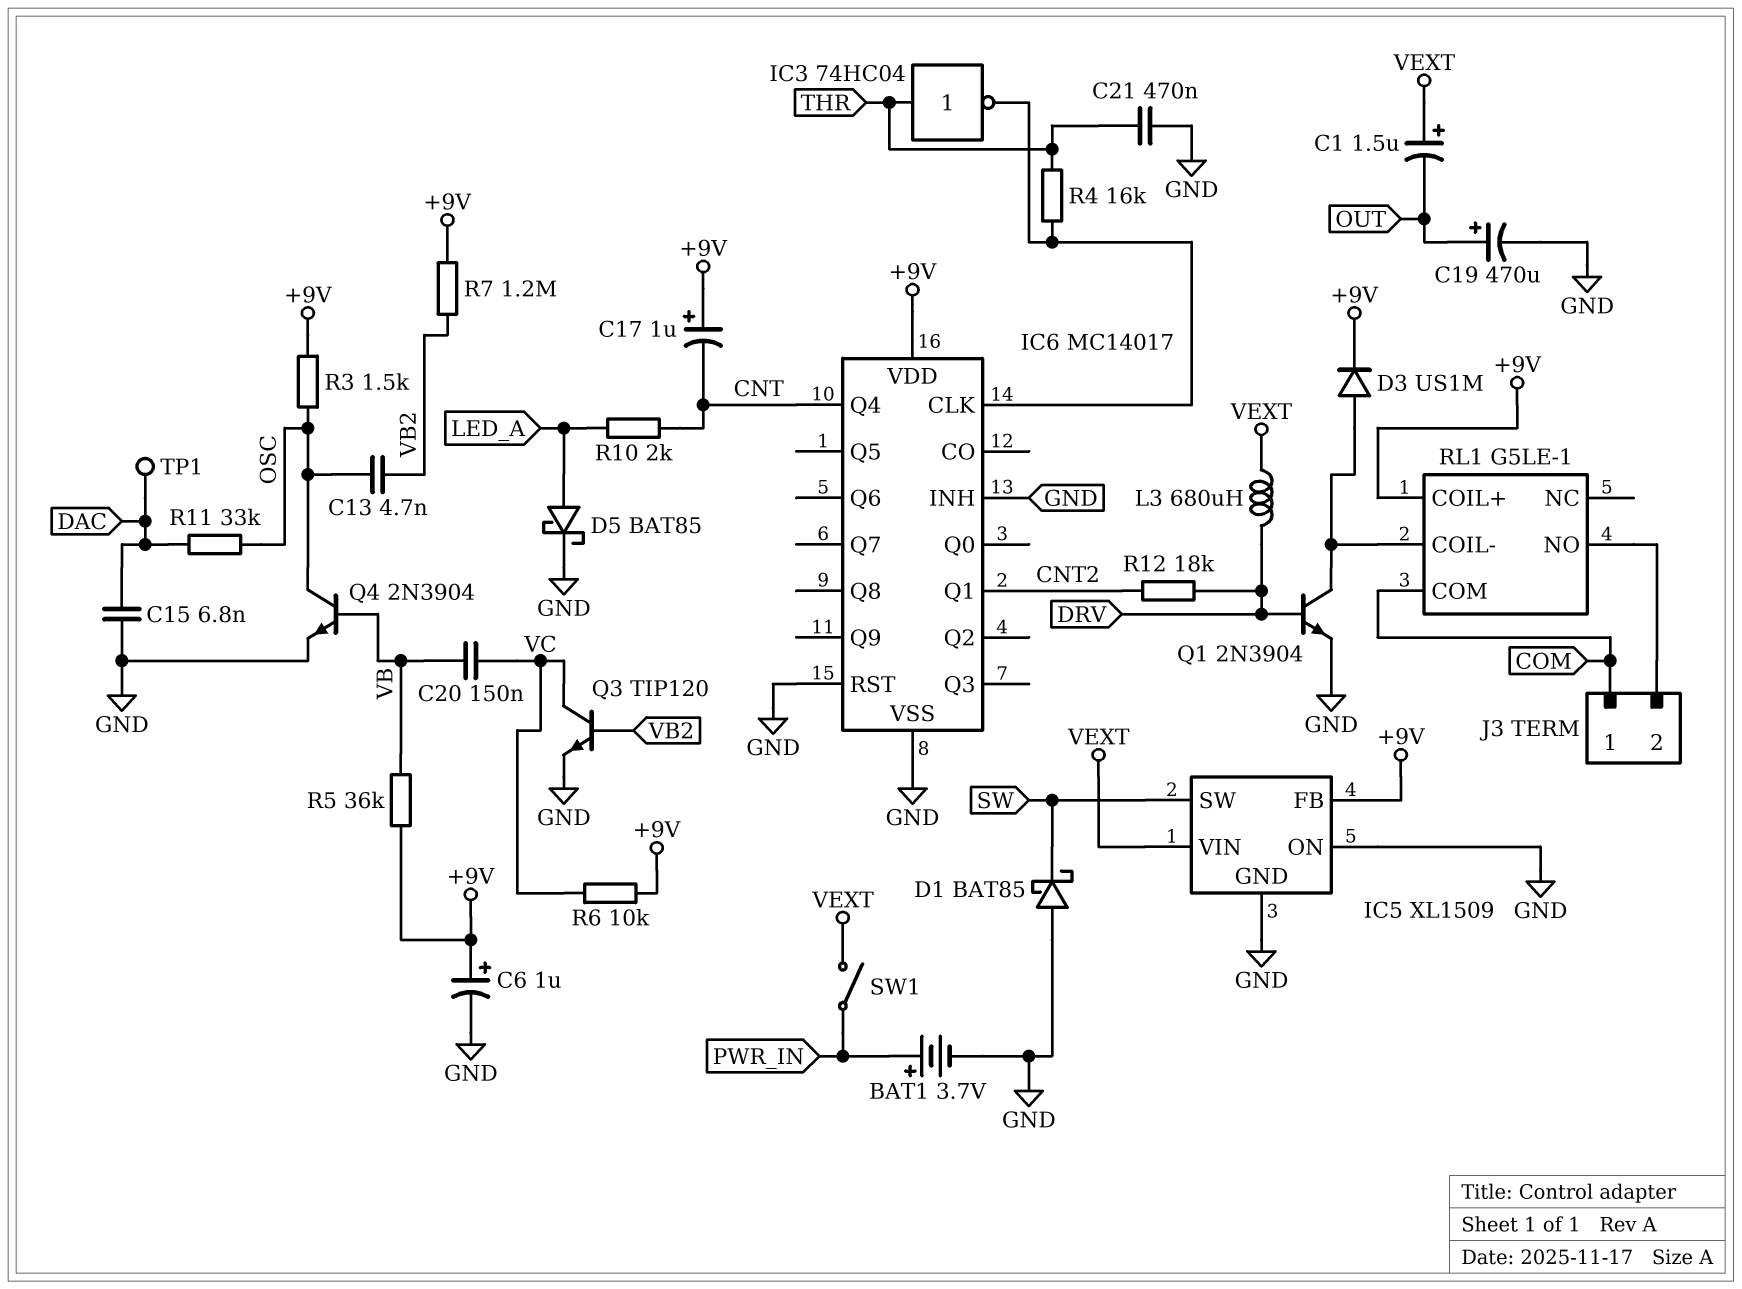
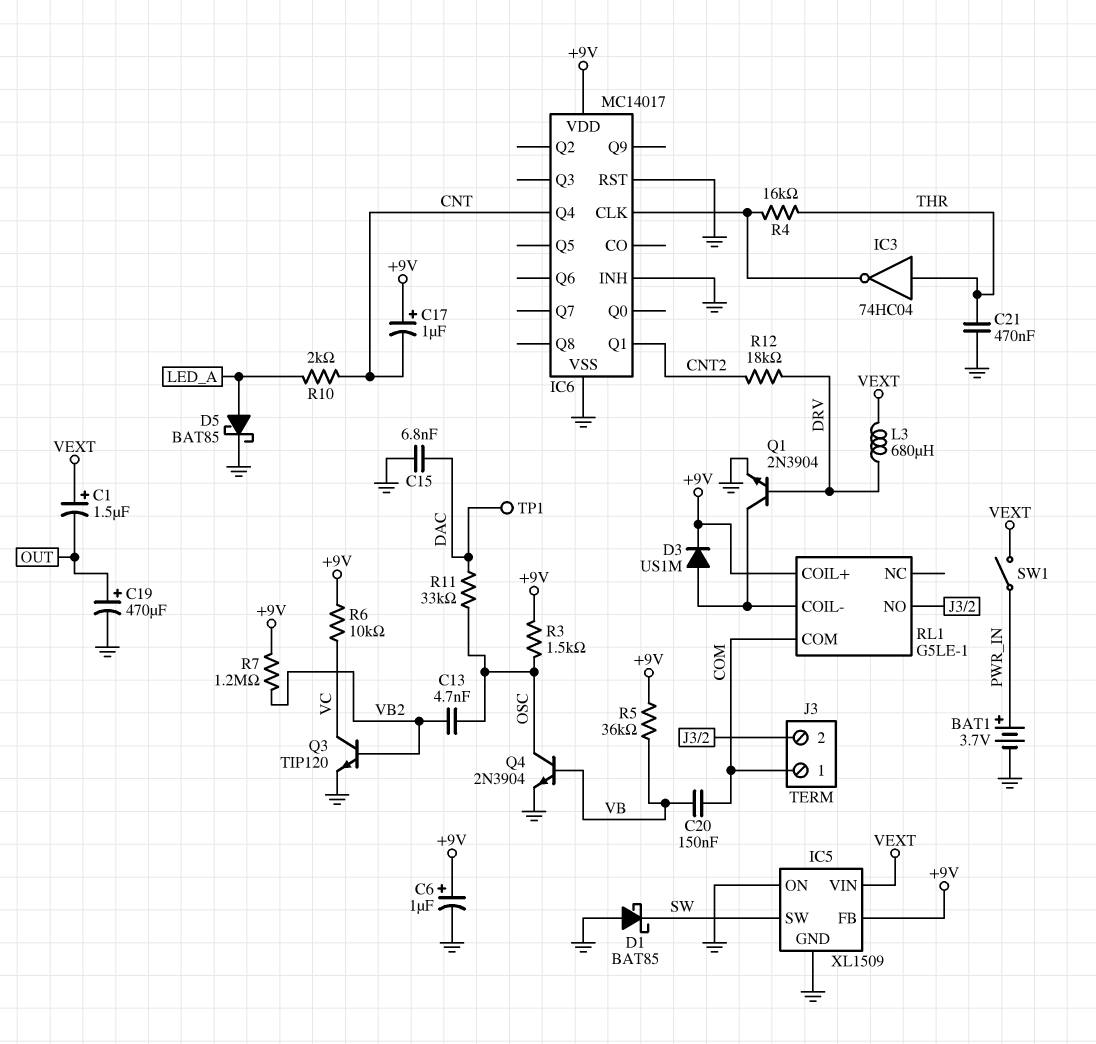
C20: 150nF (VB, VC) -> 150nF (COM, VB)

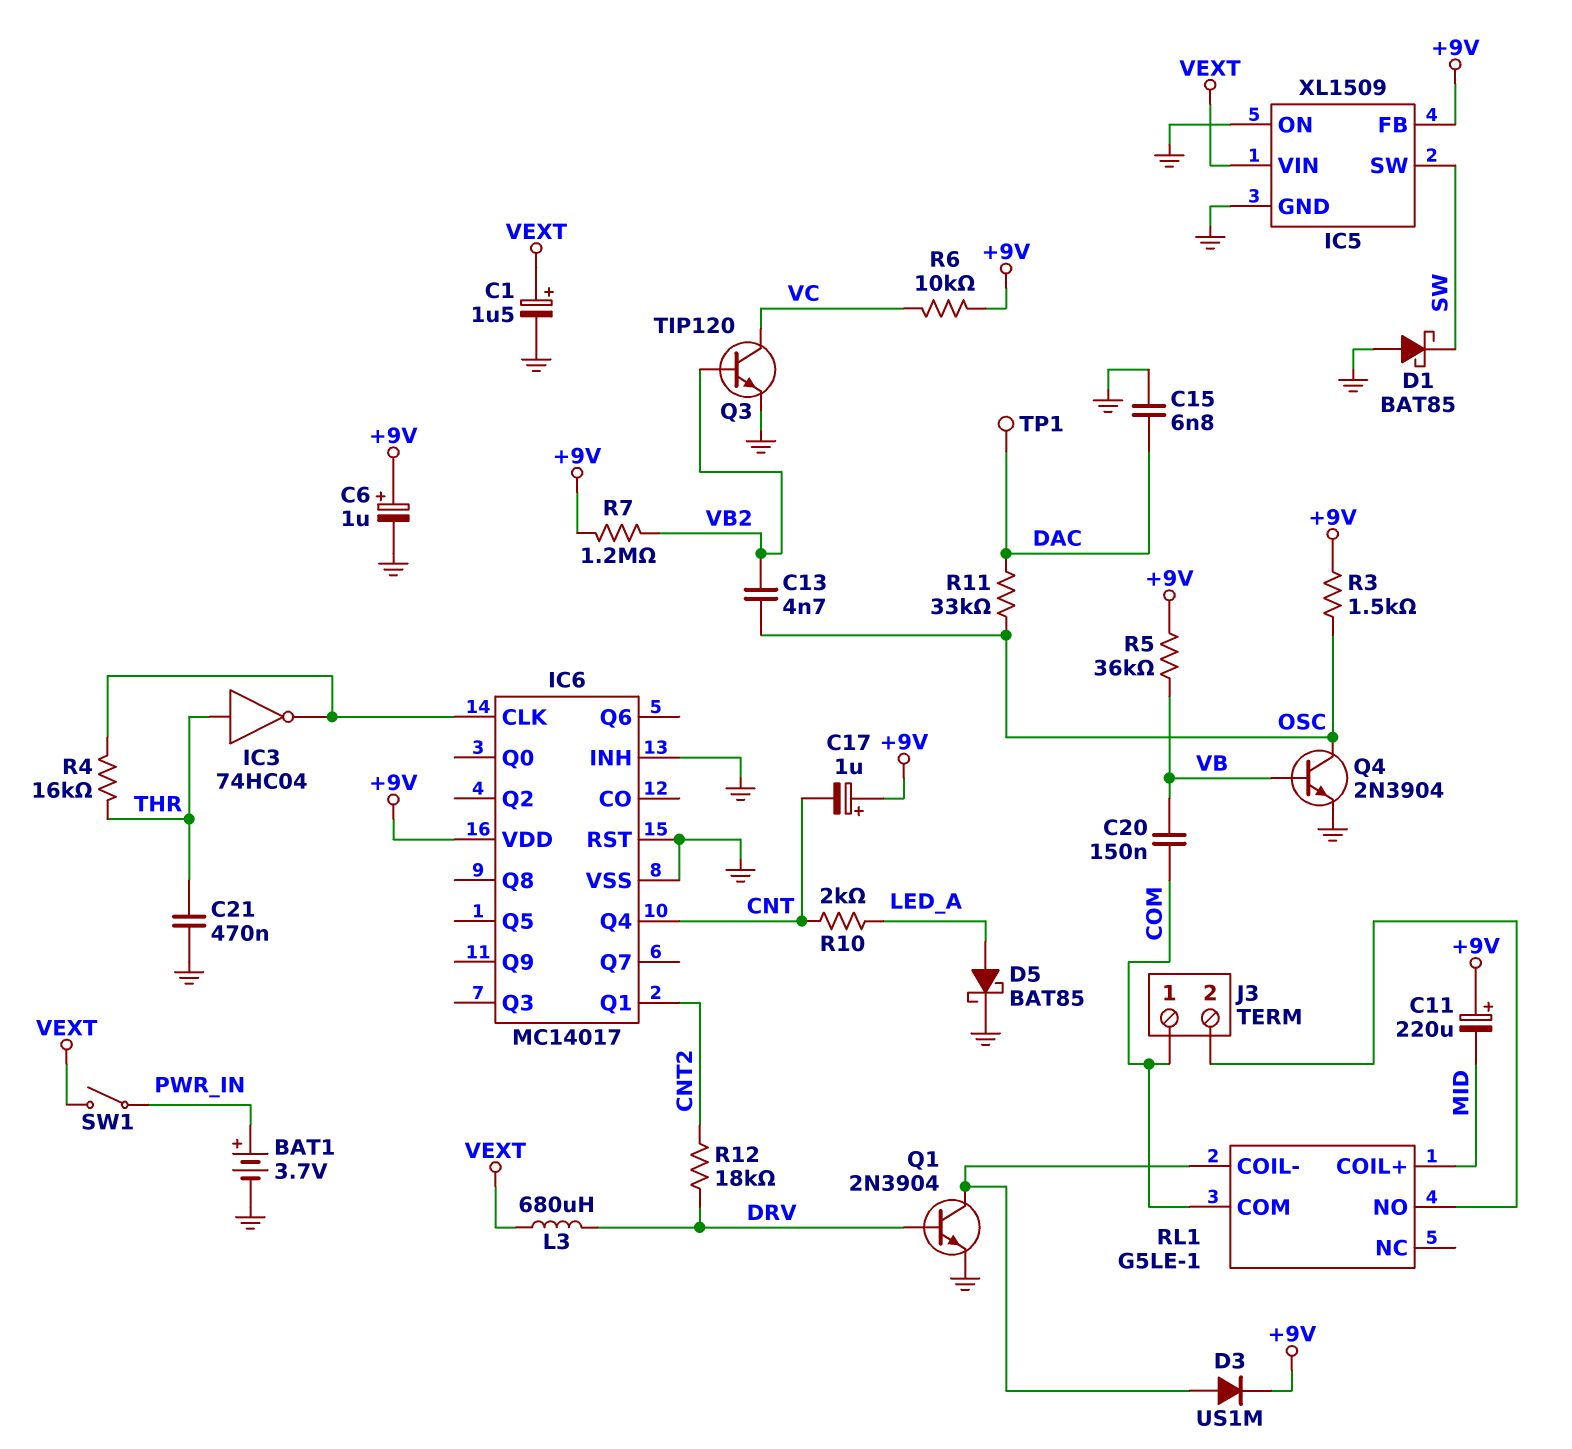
C1: 1.5uF (plus VEXT, minus OUT) -> 1.5uF (plus VEXT, minus GND)
C11: none -> 220uF (plus +9V, minus MID)
C19: 470uF (plus OUT, minus GND) -> none
RL1 pin COIL+: +9V -> MID

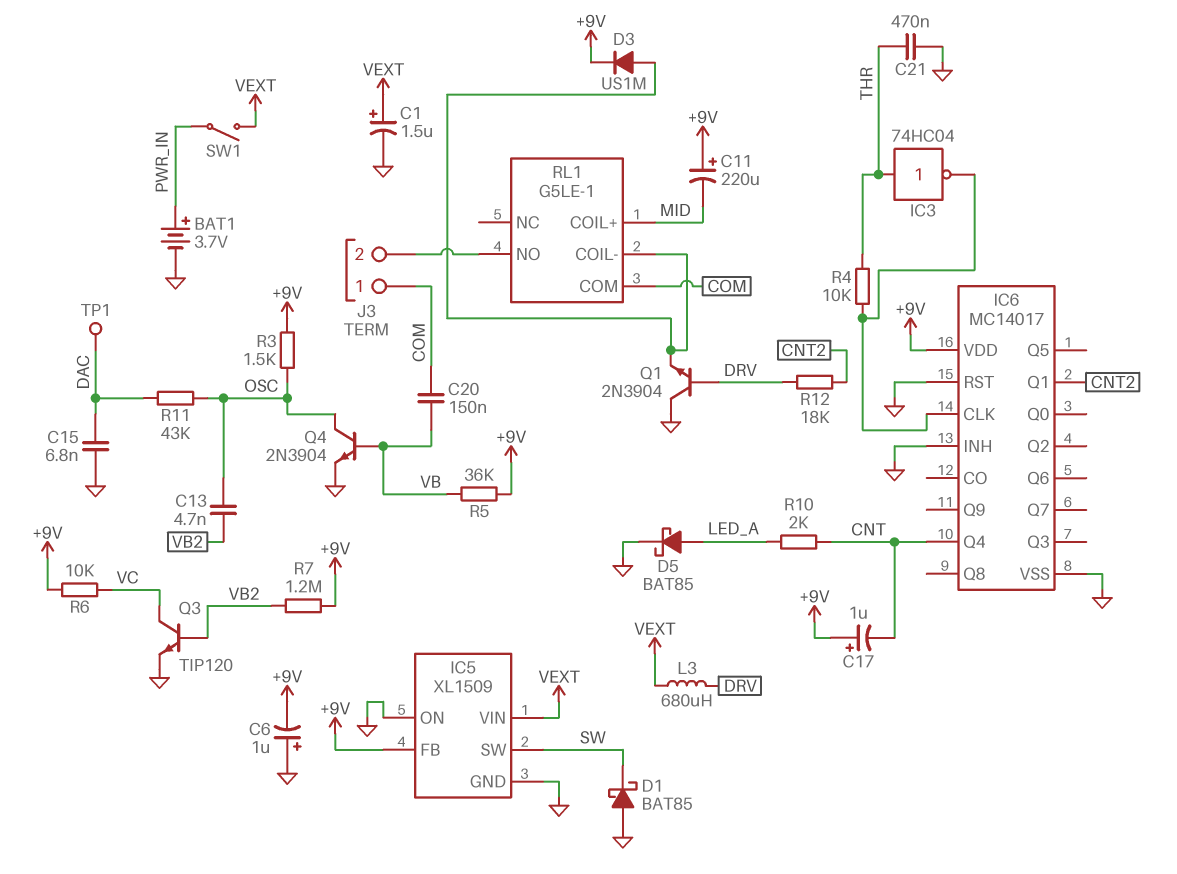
C6: 1uF (plus +9V, minus GND) -> 1uF (plus GND, minus +9V)
Q1: NPN 2N3904 (B DRV, C RL1/COIL-, E GND) -> NPN 2N3904 (B DRV, C GND, E RL1/COIL-)
R4: 16k (IC6/CLK, THR) -> 10k (IC6/CLK, THR)
R11: 33k (DAC, OSC) -> 43k (DAC, OSC)

